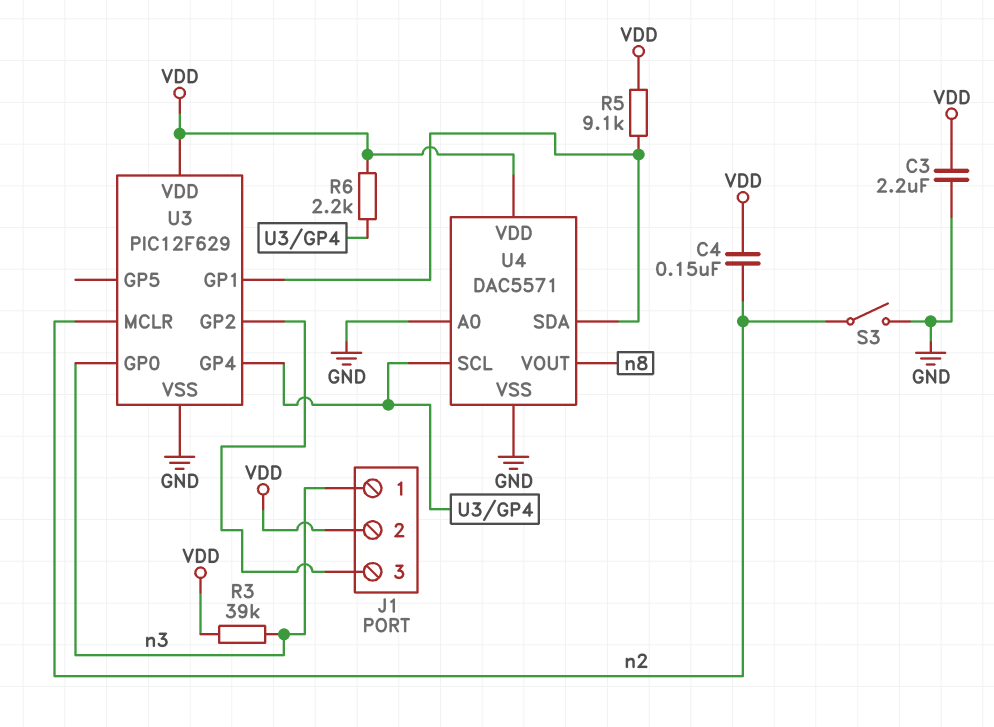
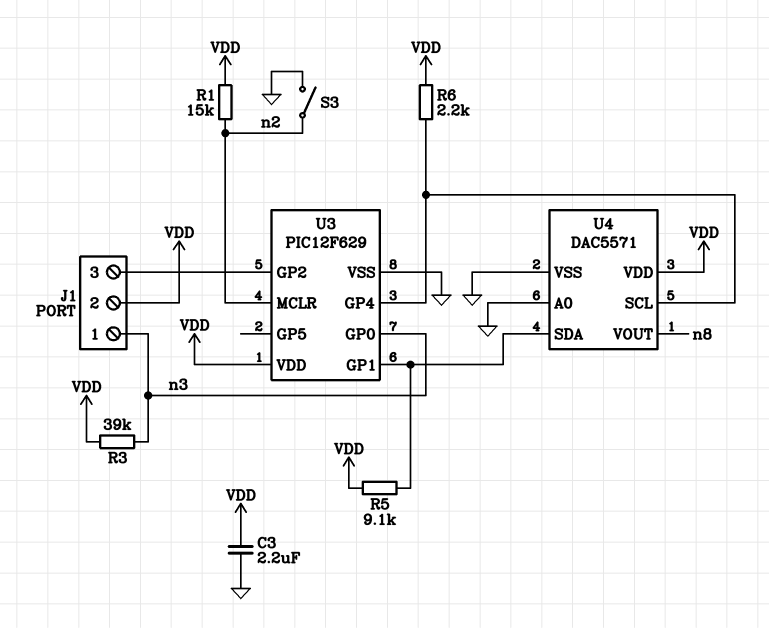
C4: 150nF (VDD, n2) -> none
R1: none -> 15k (VDD, n2)

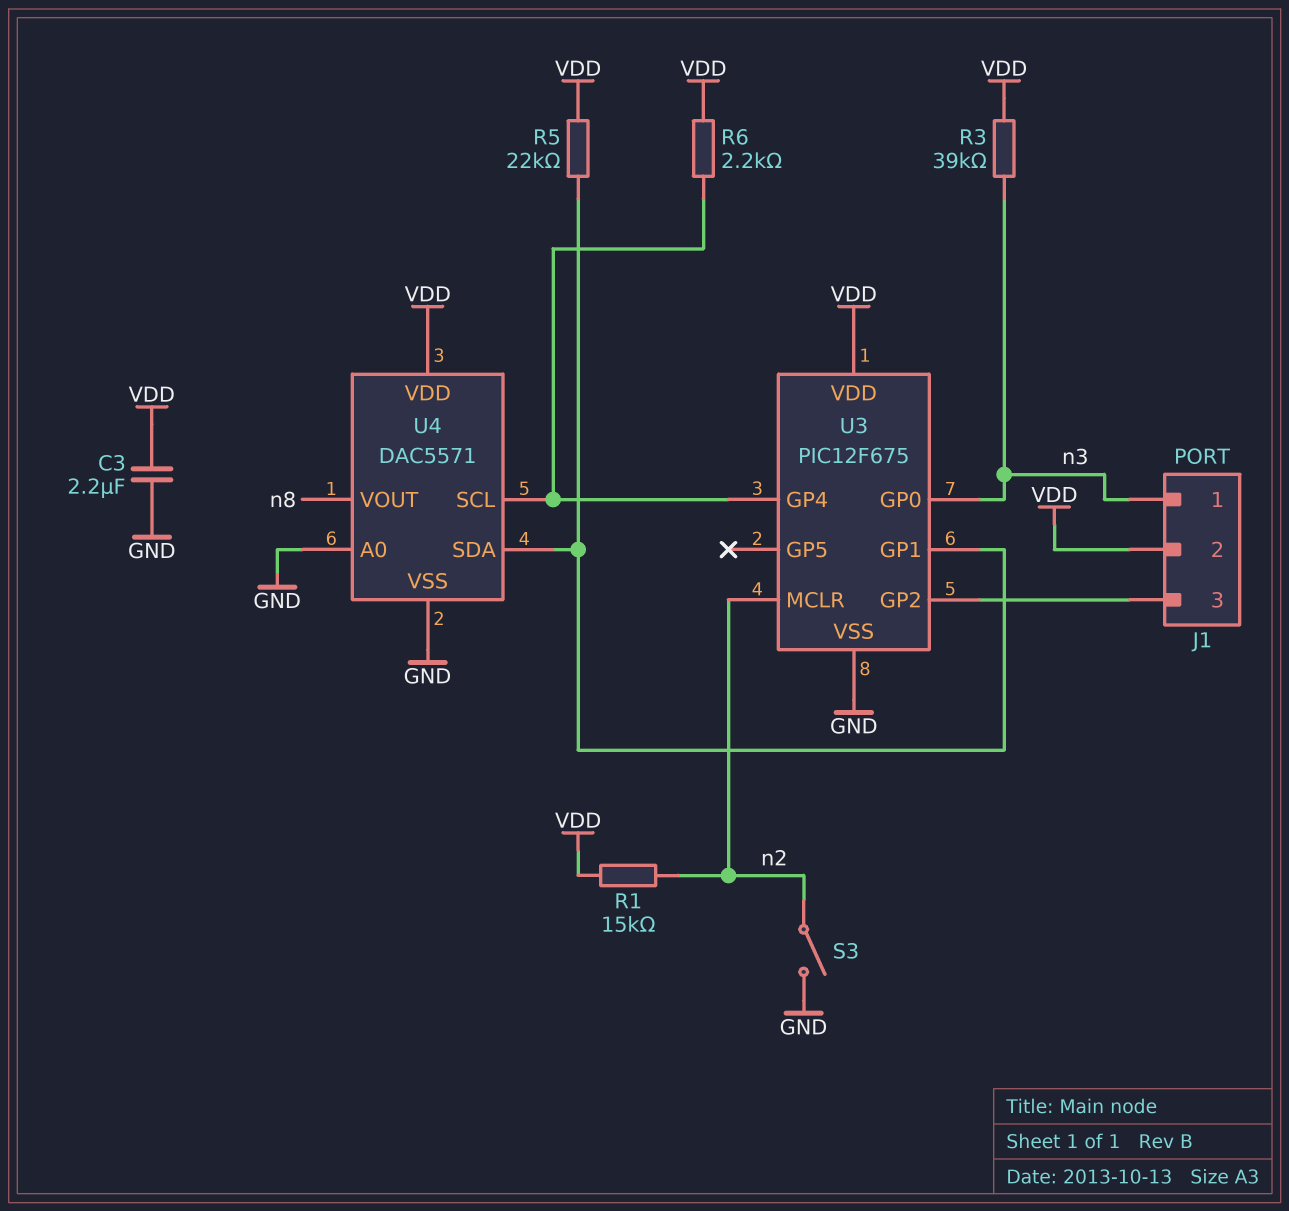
R5: 9.1k (U3/GP1, VDD) -> 22k (U3/GP1, VDD)
U3: PIC12F629 -> PIC12F675

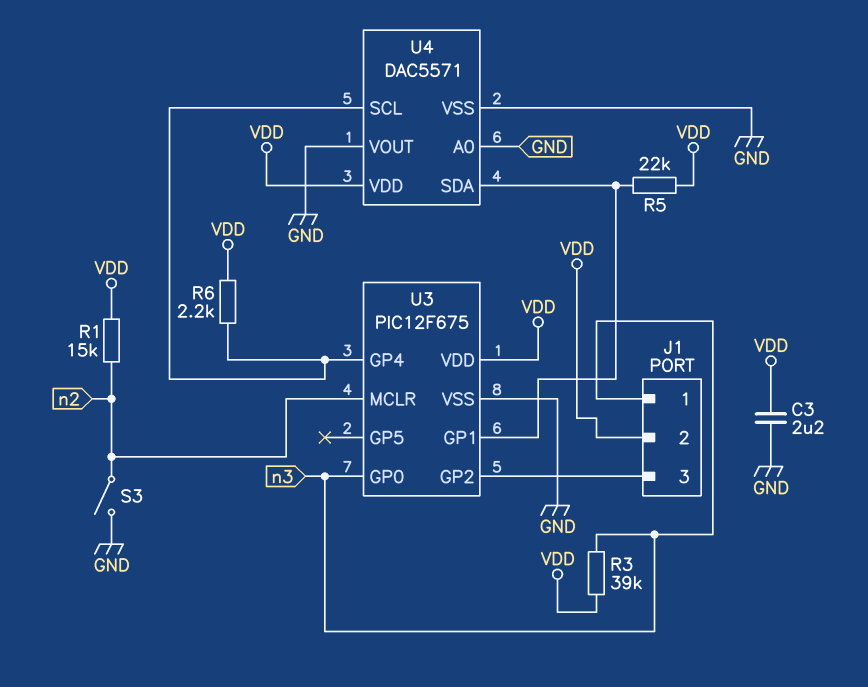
U4 pin VOUT: n8 -> GND

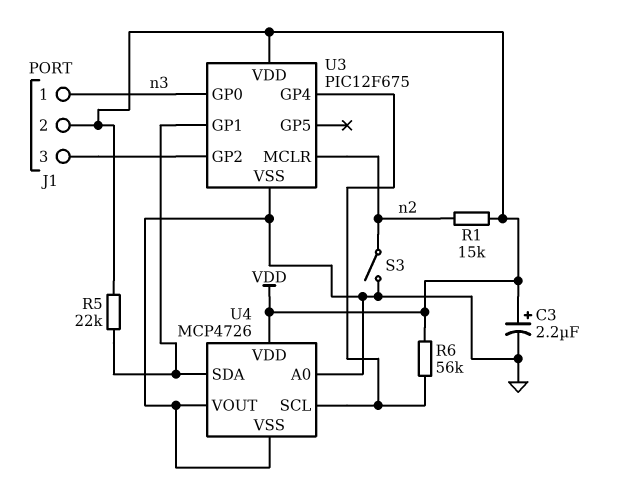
C3: 2.2uF (GND, VDD) -> 2.2uF (plus VDD, minus GND)
R3: 39k (VDD, n3) -> none
R6: 2.2k (U3/GP4, VDD) -> 56k (U3/GP4, VDD)
U4: DAC5571 -> MCP4726

